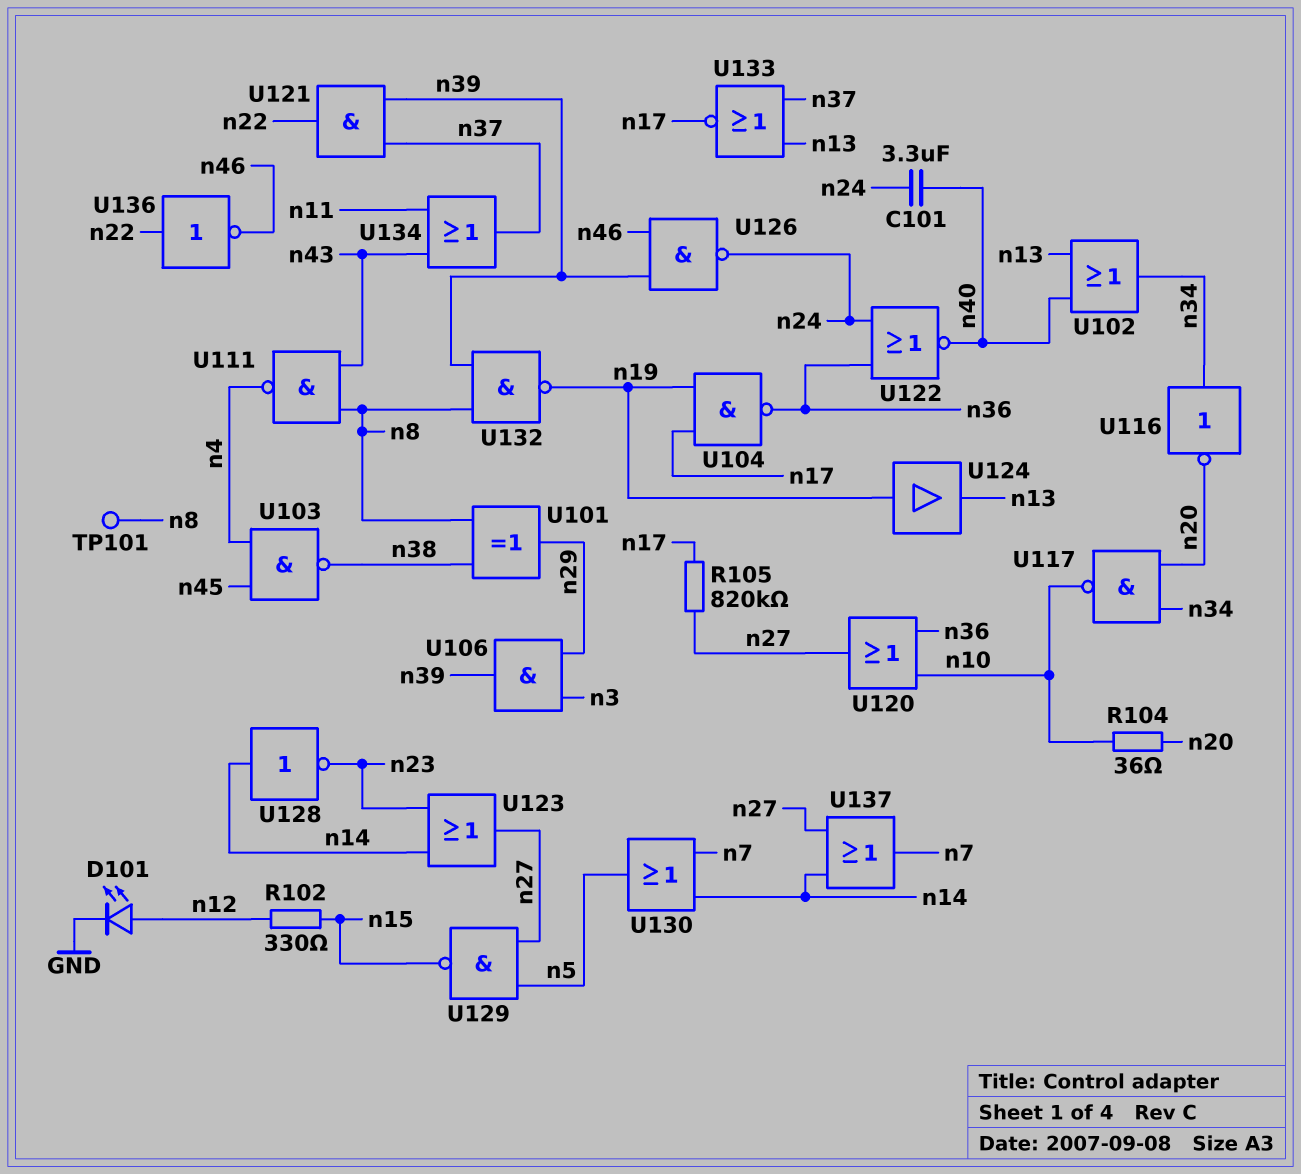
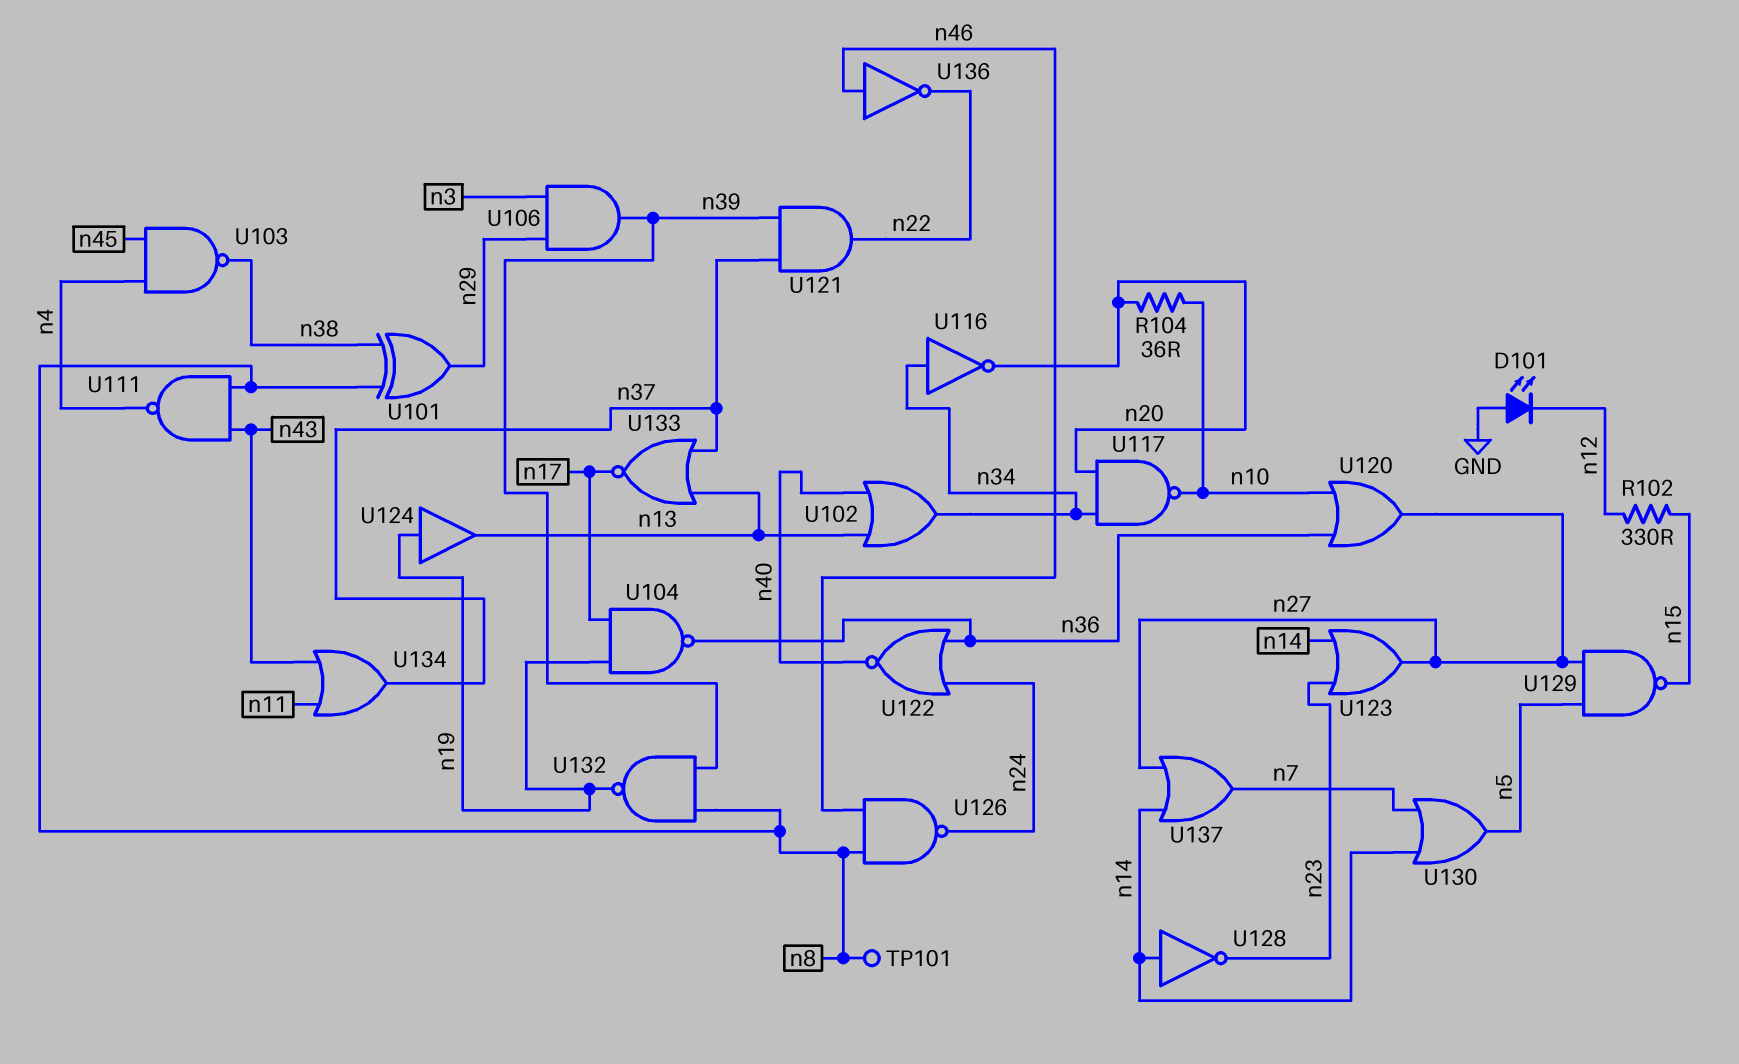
C101: 3.3uF (n24, n40) -> none
D101: LED (A n12, K GND) -> LED (A GND, K n12)
R105: 820k (n17, n27) -> none
U126: NAND (in n39, in n46, out n24) -> NAND (in n8, in n46, out n24)
U136: NOT (in n22, out n46) -> NOT (in n46, out n22)

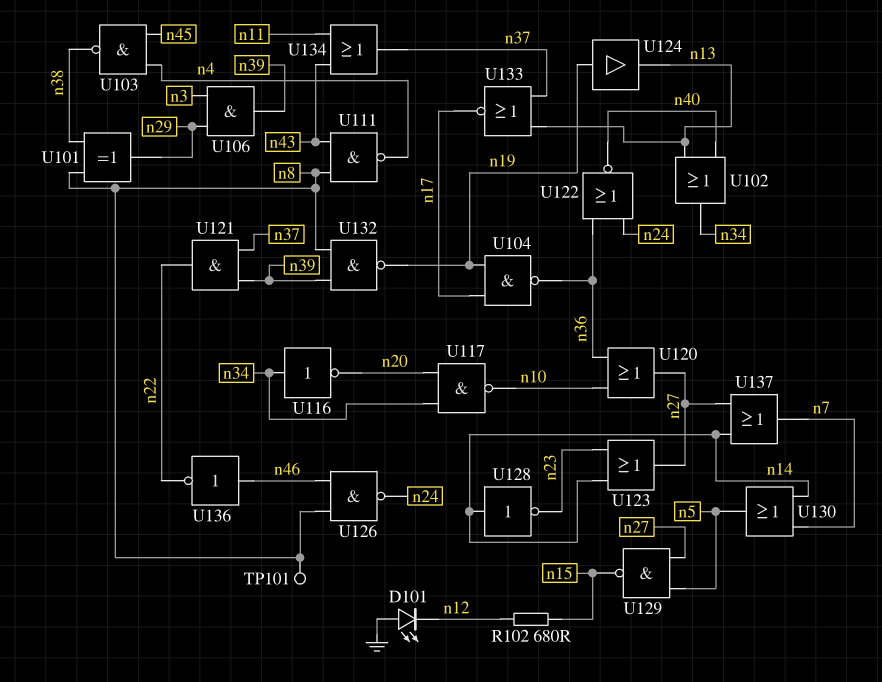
R102: 330 (n12, n15) -> 680 (n12, n15)
R104: 36 (n10, n20) -> none

